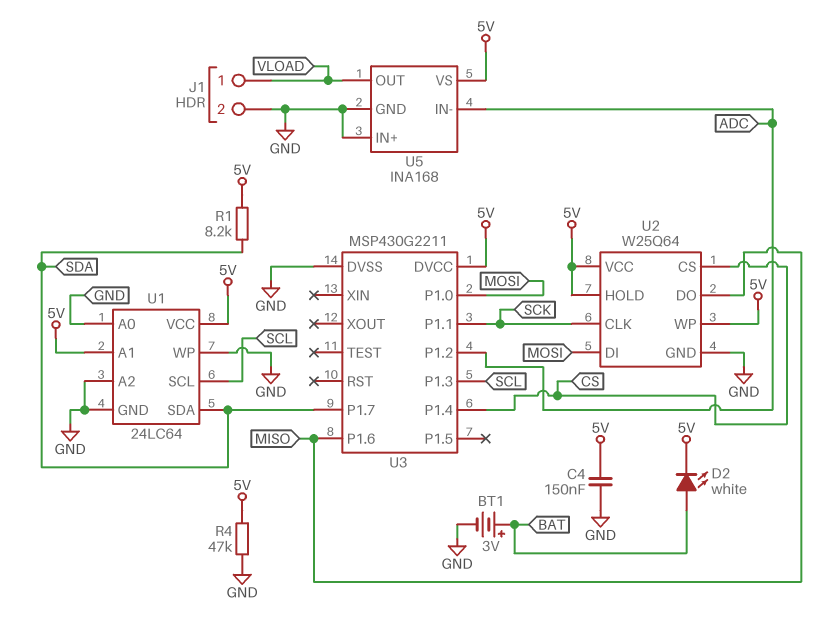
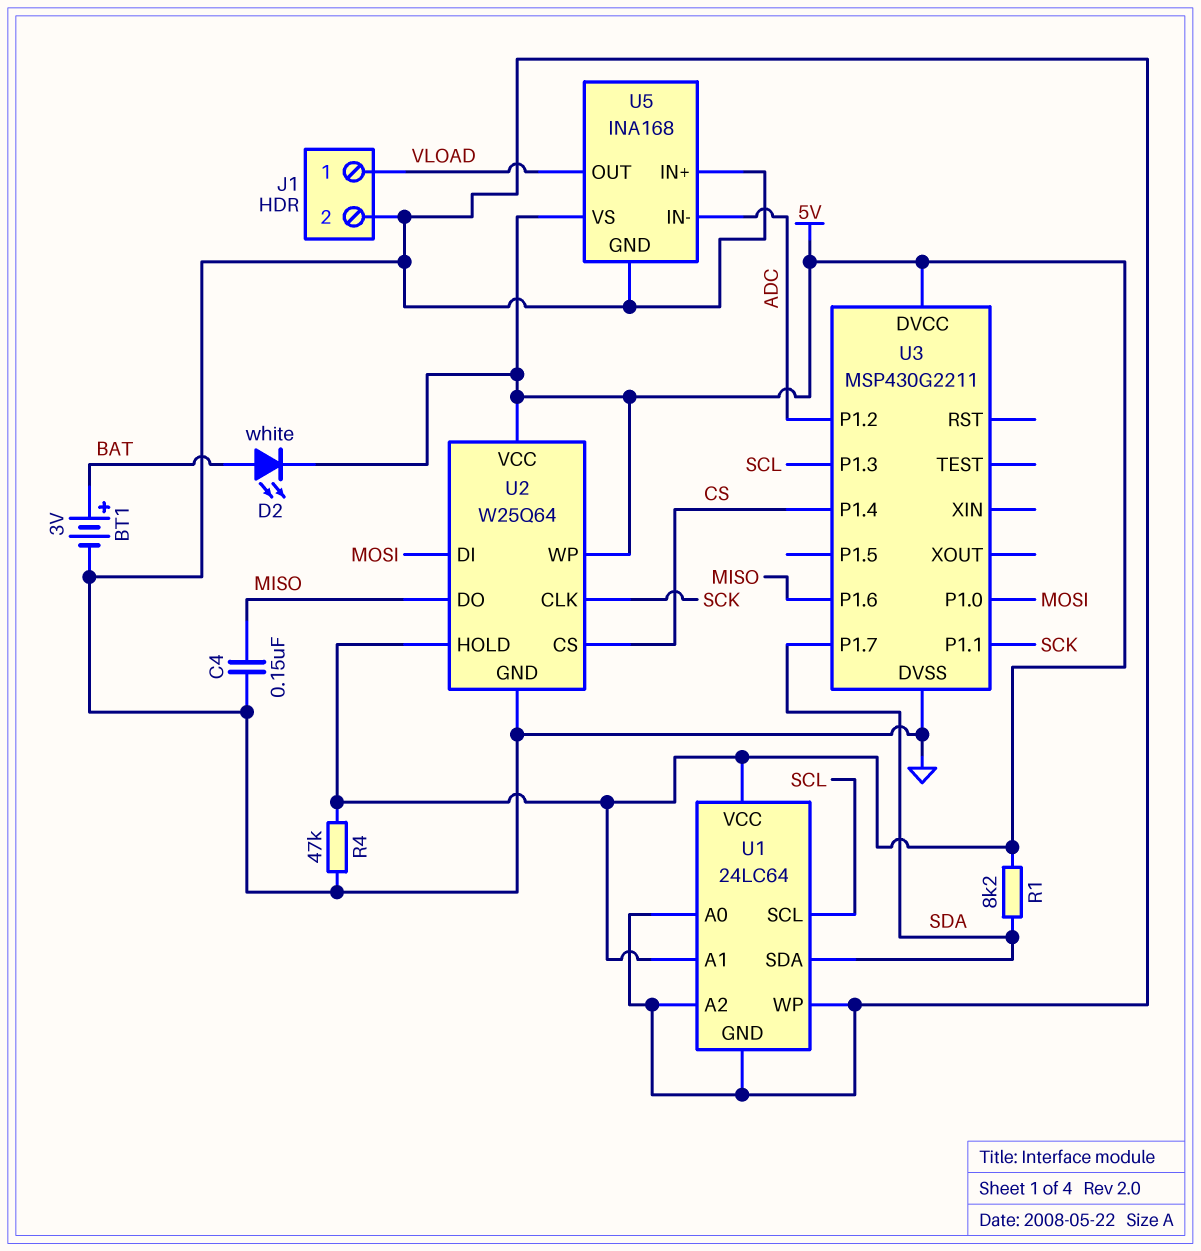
C4: 150nF (5V, GND) -> 150nF (GND, MISO)

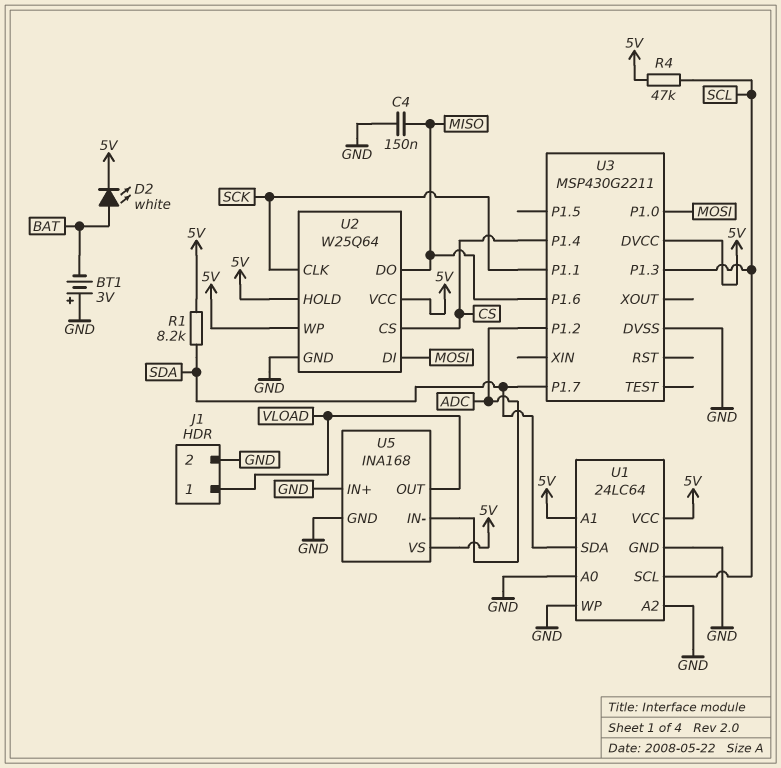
BT1: 3V (plus BAT, minus GND) -> 3V (plus GND, minus BAT)
R4: 47k (5V, GND) -> 47k (5V, SCL)

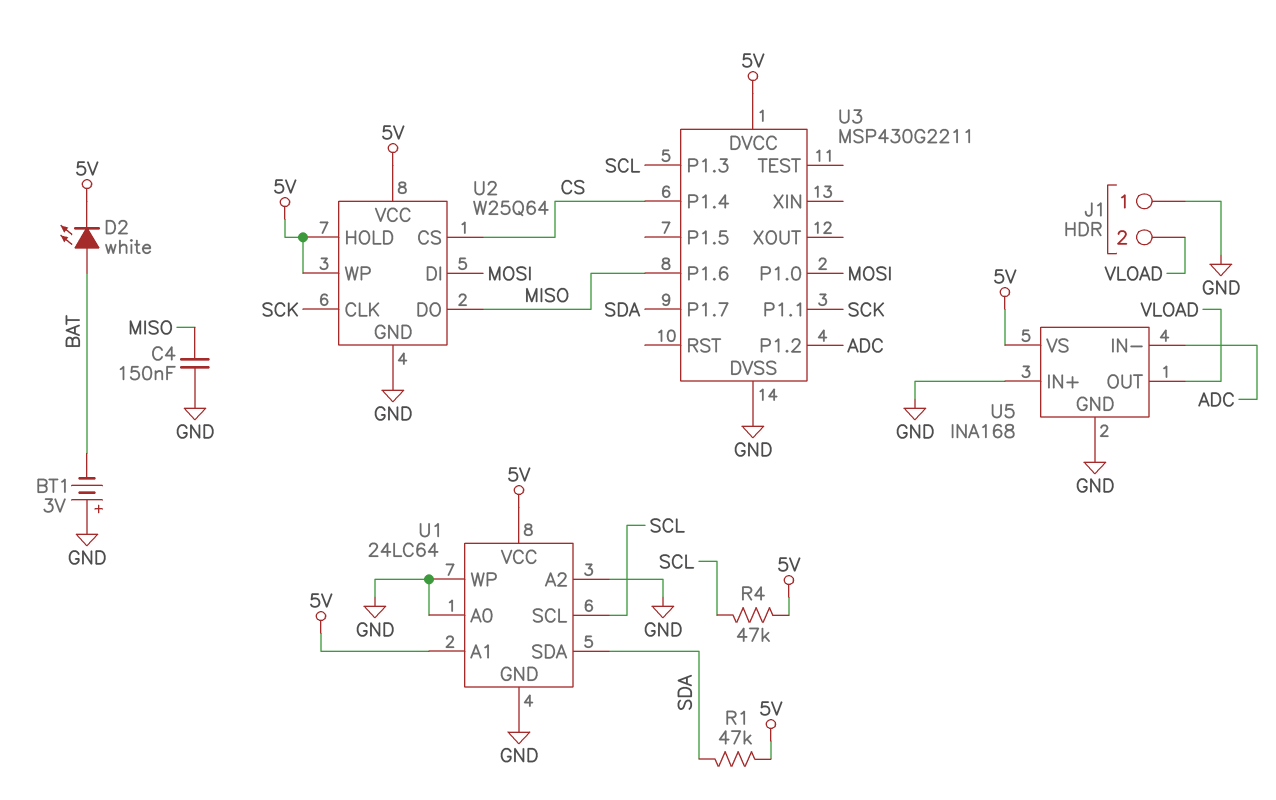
J1 pin 1: VLOAD -> GND
J1 pin 2: GND -> VLOAD
R1: 8.2k (5V, SDA) -> 47k (5V, SDA)

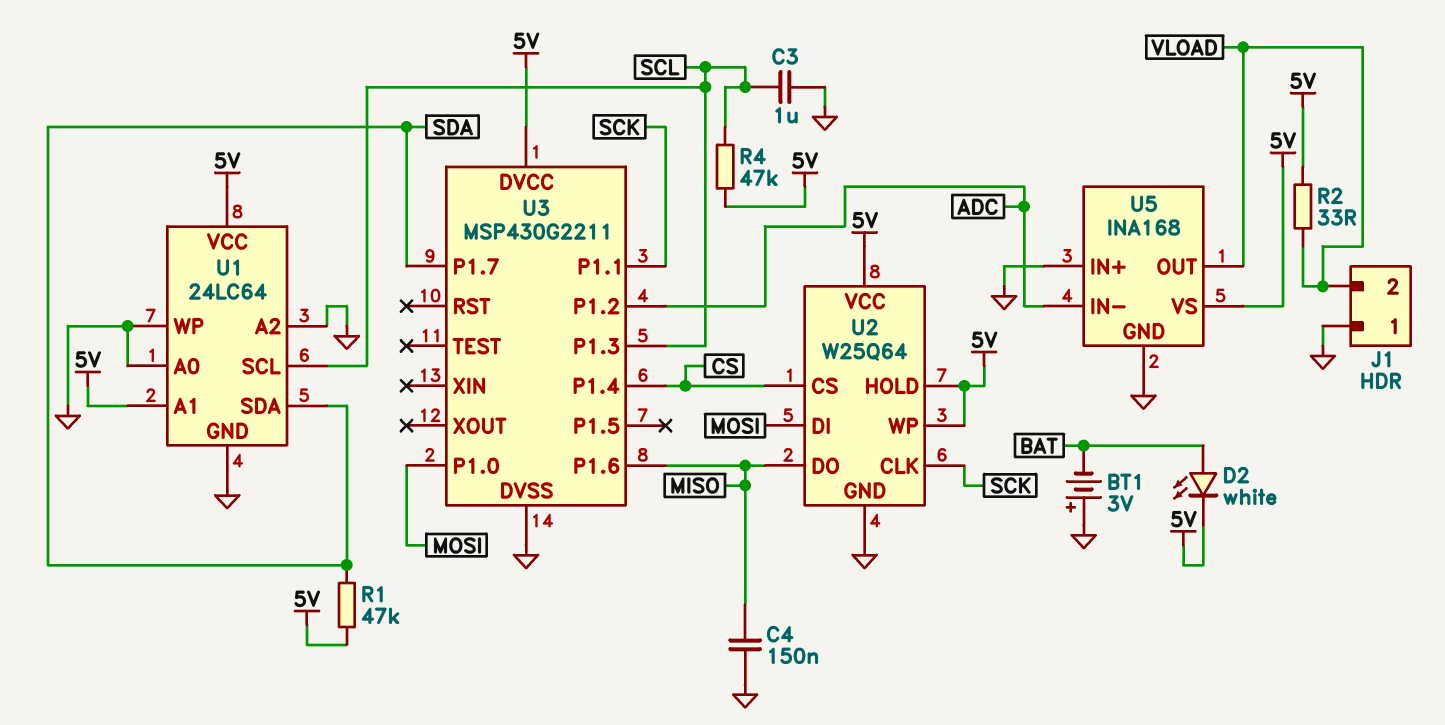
C3: none -> 1uF (GND, SCL)
R2: none -> 33 (5V, VLOAD)

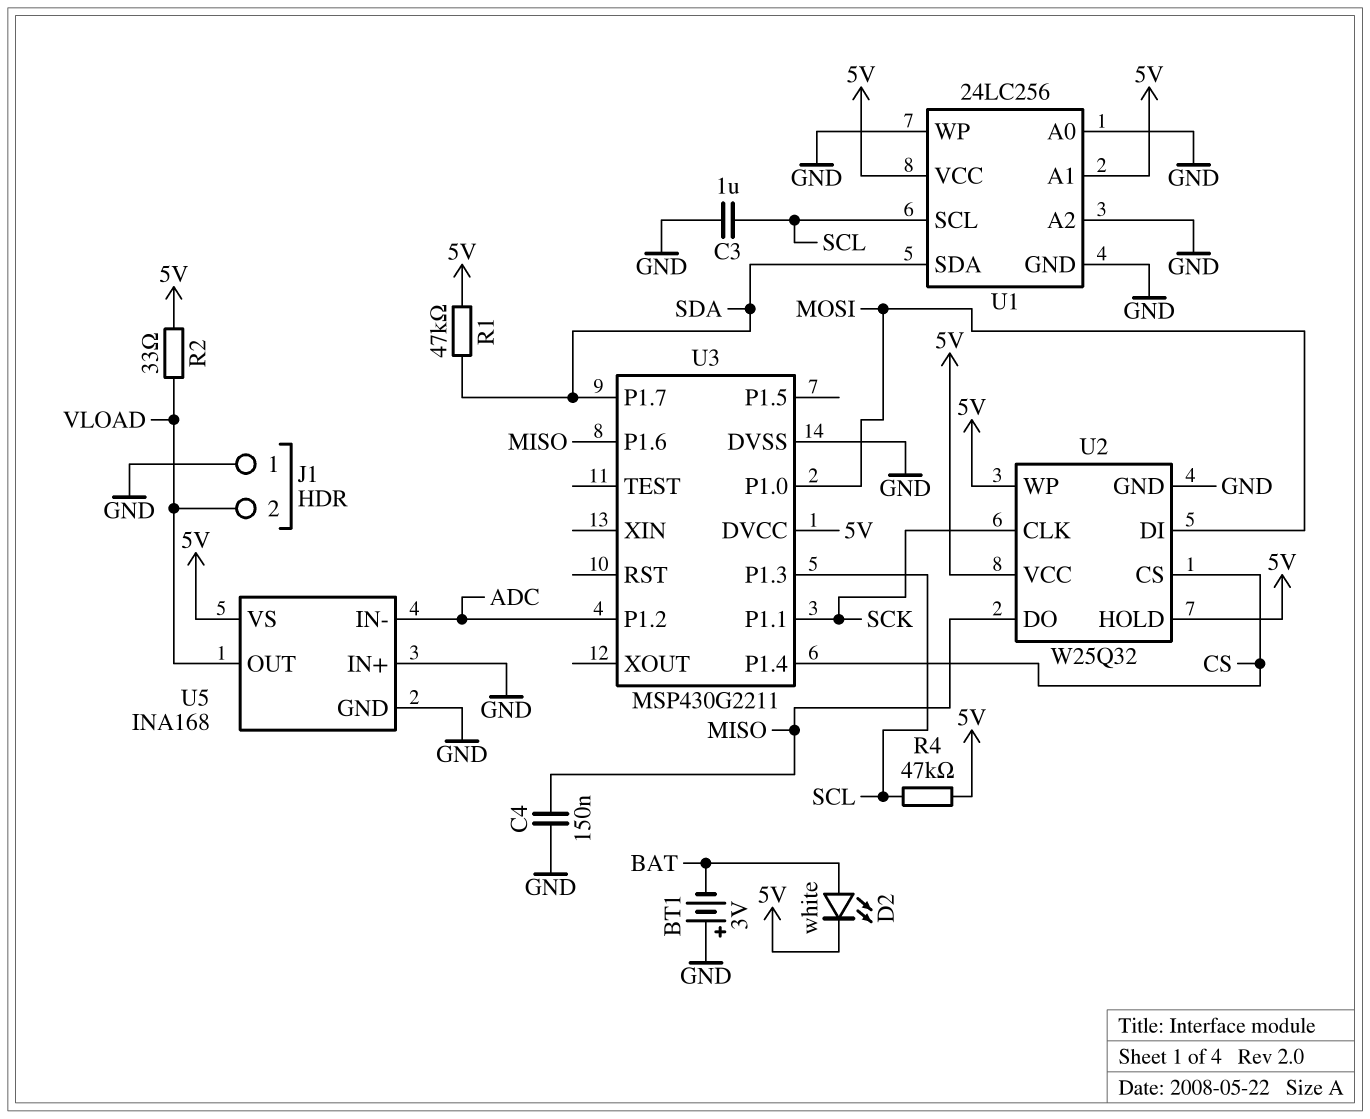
U1: 24LC64 -> 24LC256
U2: W25Q64 -> W25Q32

